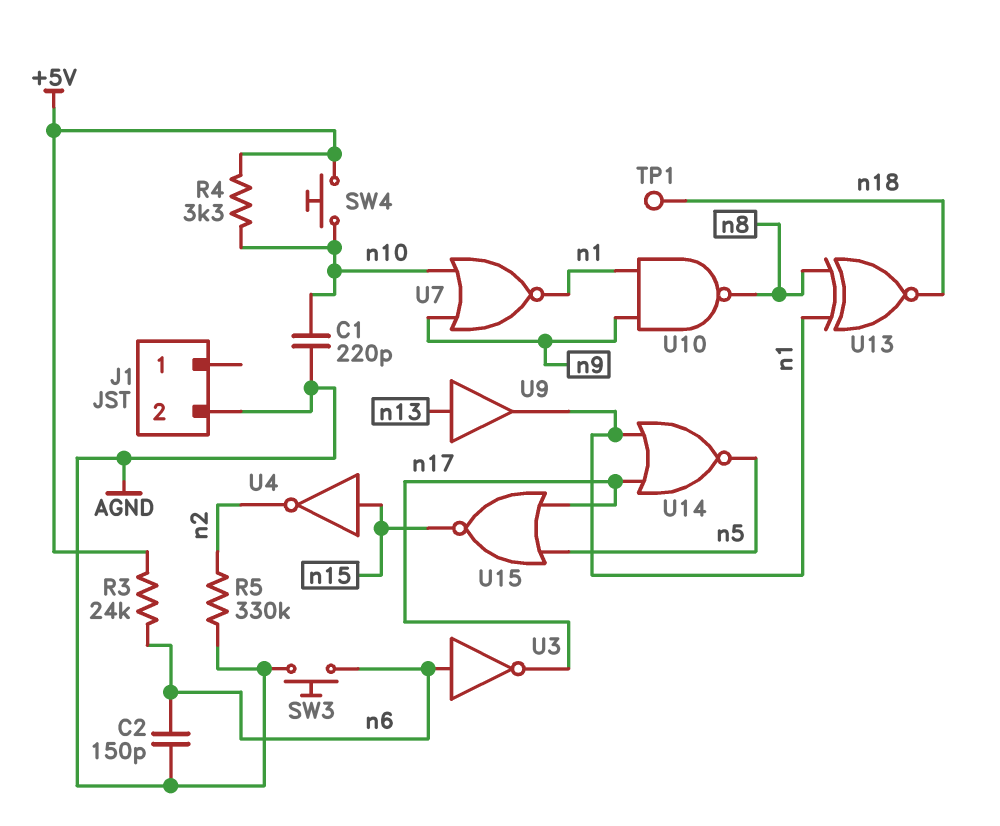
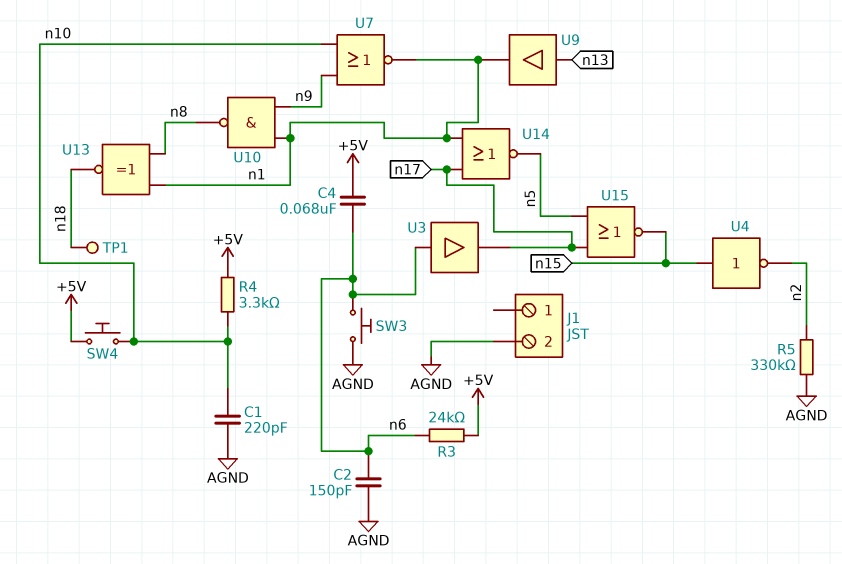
C4: none -> 68nF (+5V, n6)
U3: NOT (in n6, out n17) -> buffer (in n6, out n17)

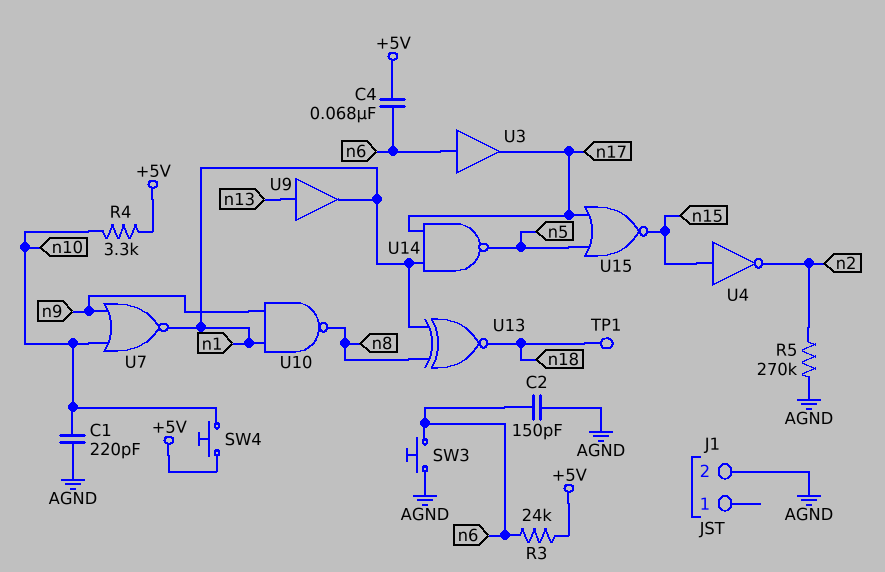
R5: 330k (AGND, n2) -> 270k (AGND, n2)
U14: NOR (in n1, in n17, out n5) -> NAND (in n1, in n17, out n5)

